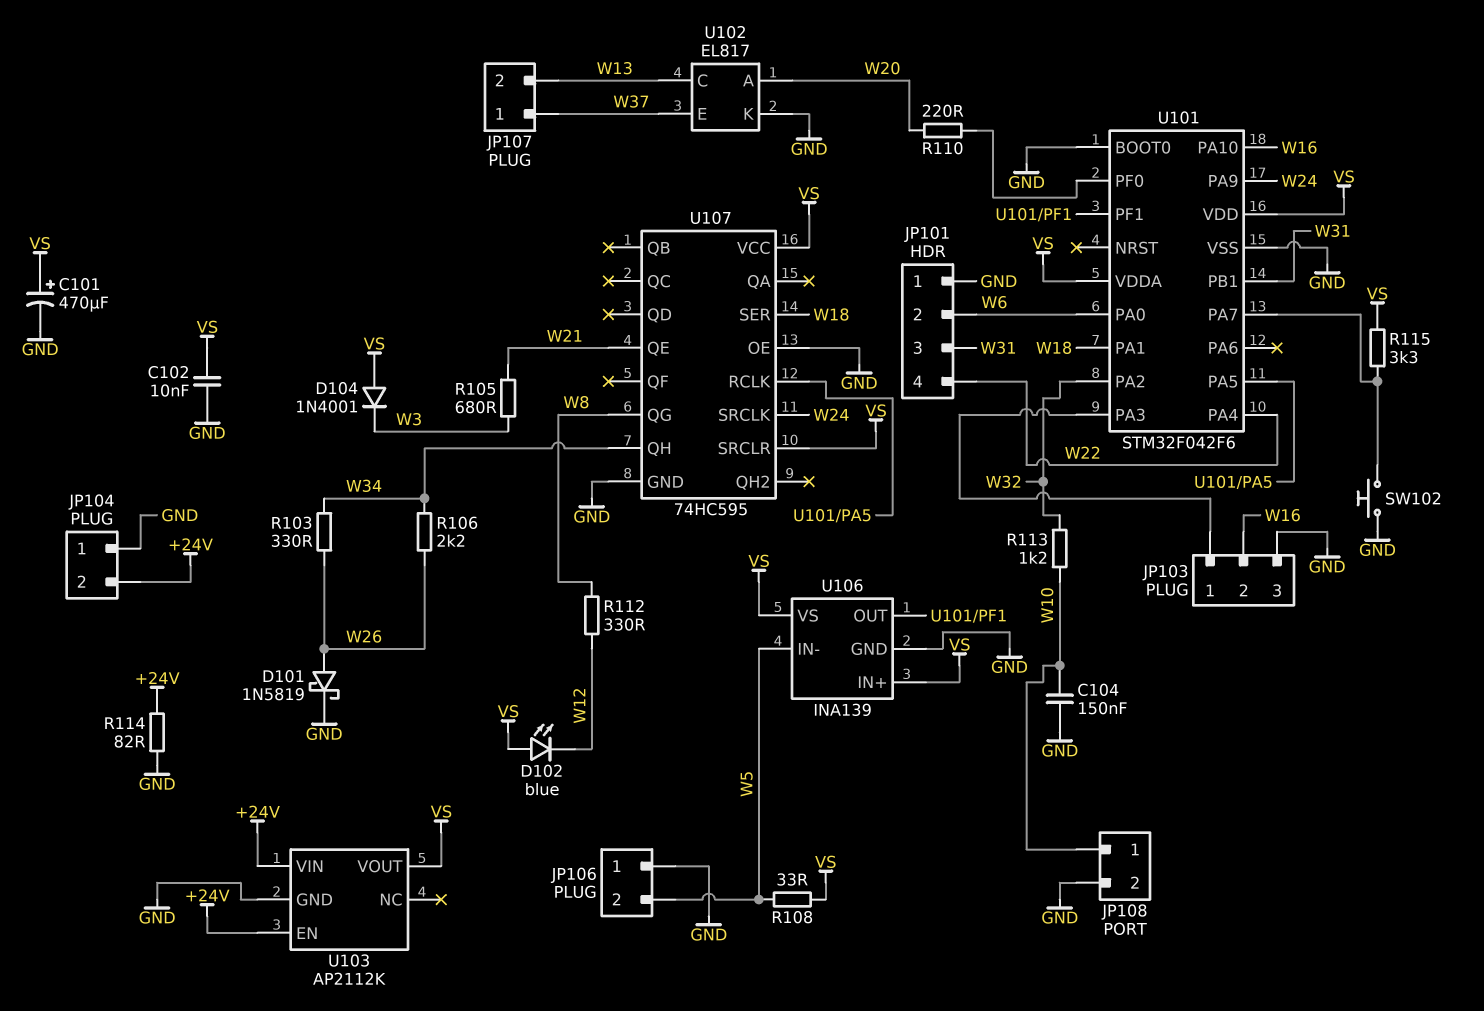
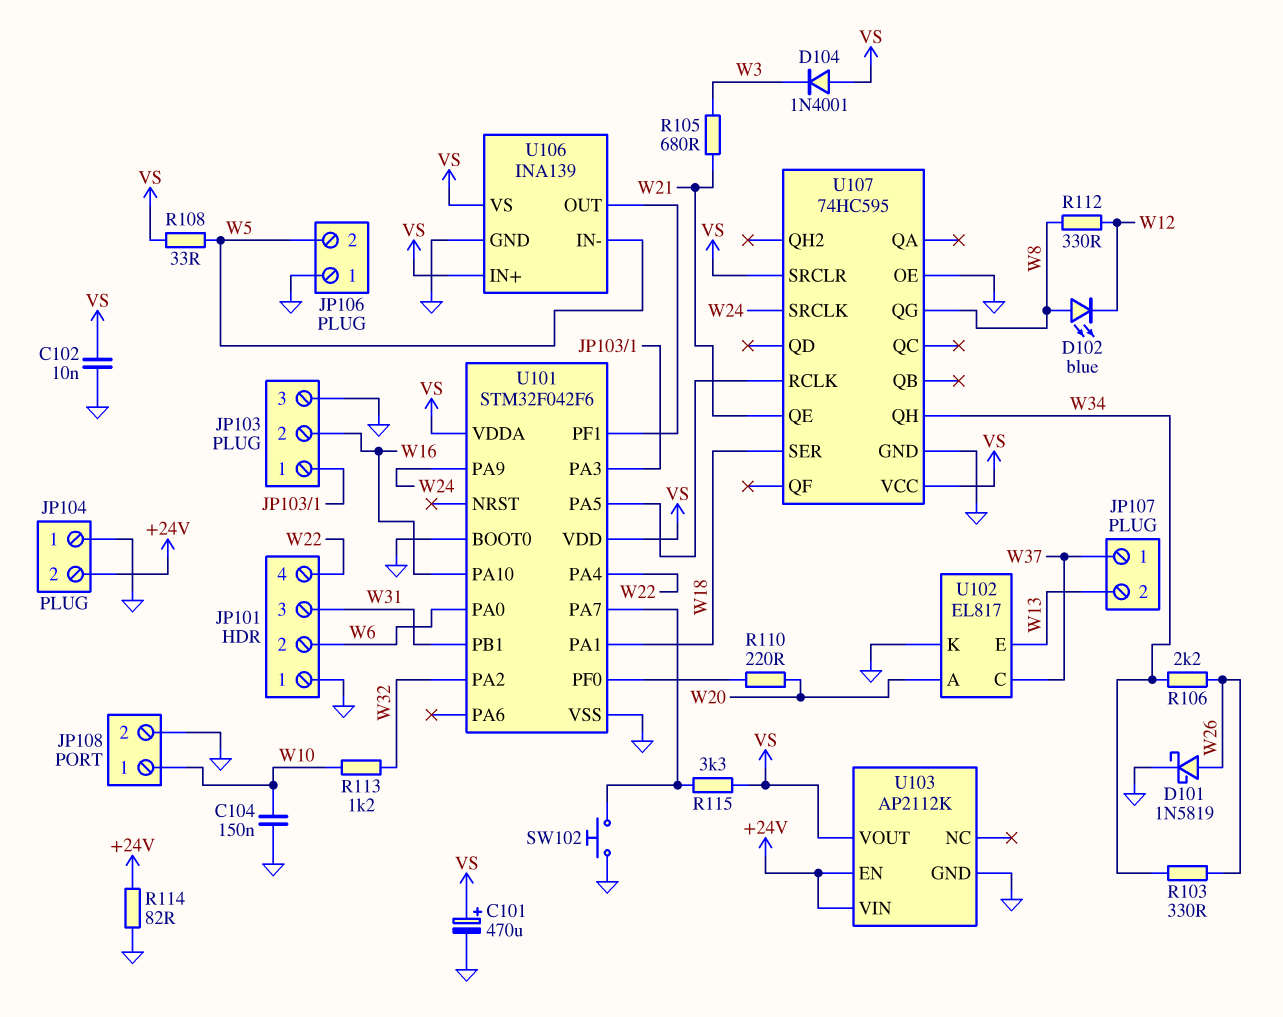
D102: LED blue (A VS, K W12) -> LED blue (A W8, K W12)
U102 pin C: W13 -> W37
U102 pin E: W37 -> W13

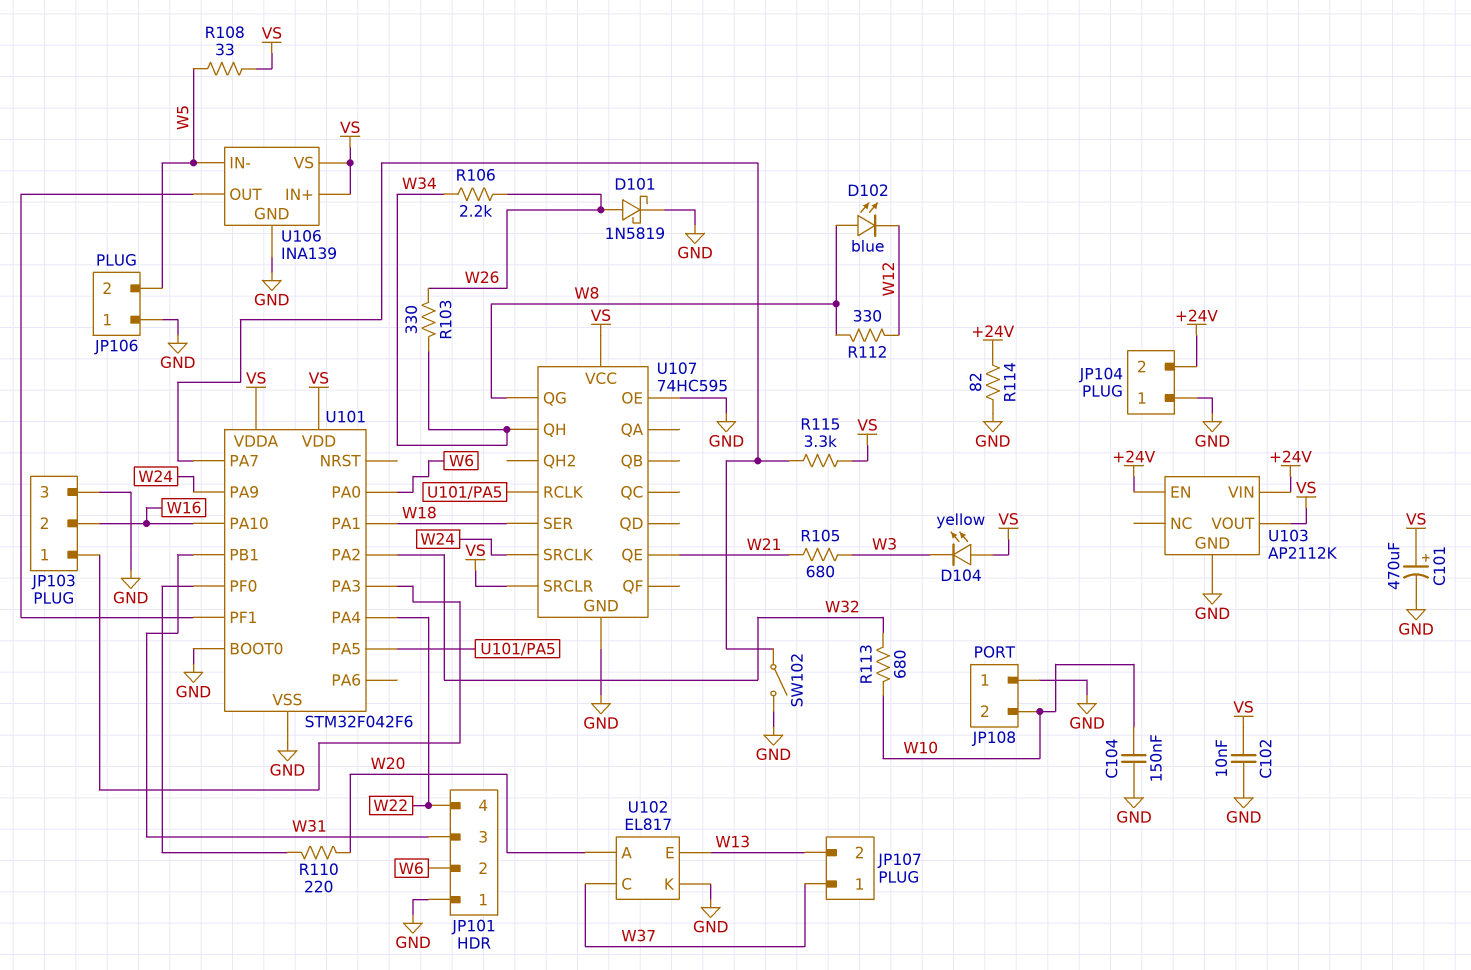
D104: diode 1N4001 (A VS, K W3) -> LED yellow (A VS, K W3)
JP108 pin 1: W10 -> GND
JP108 pin 2: GND -> W10
R113: 1.2k (W10, W32) -> 680 (W10, W32)
SW102: button (GND, U101/PA7) -> switch (GND, U101/PA7)

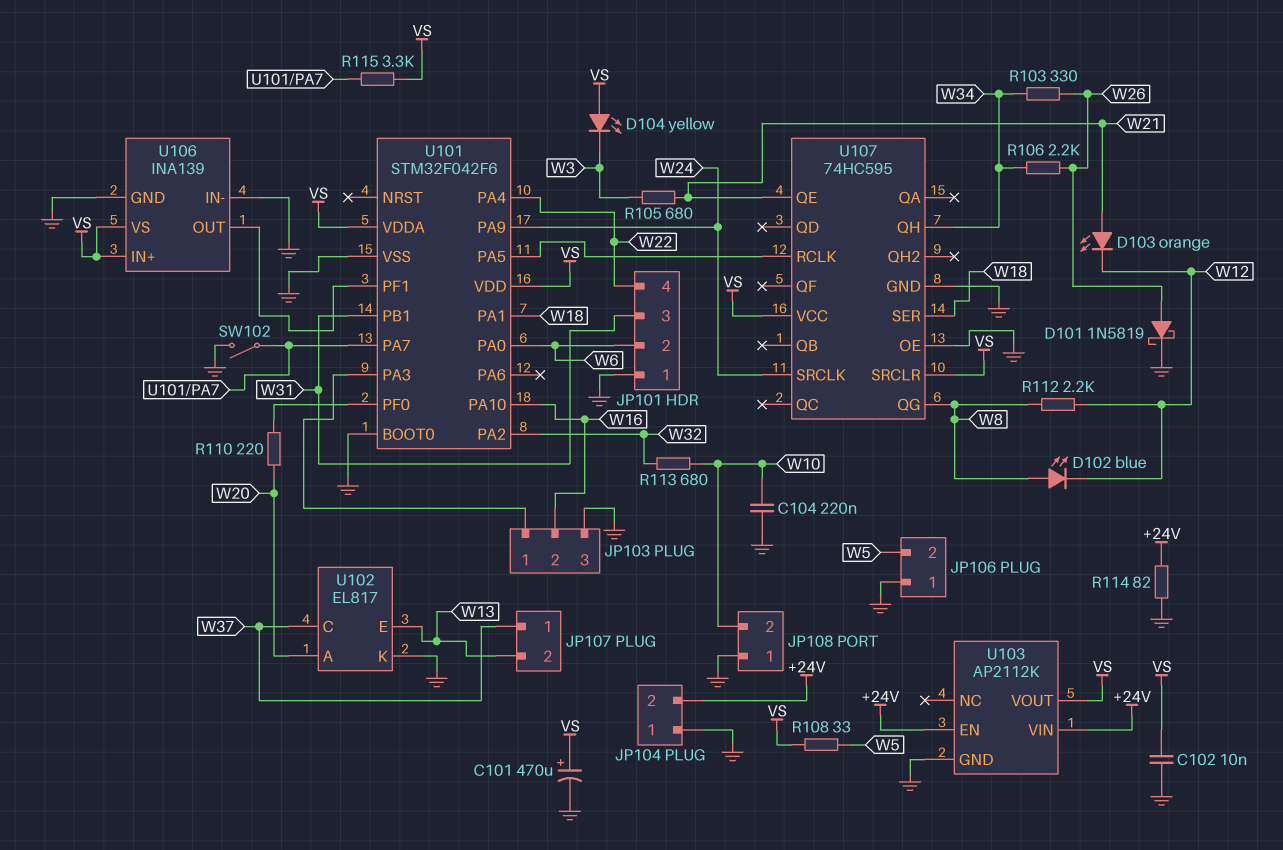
C104: 150nF (GND, W10) -> 220nF (GND, W10)
D103: none -> LED orange (A W21, K W12)
R112: 330 (W8, W12) -> 2.2k (W8, W12)
U106 pin IN-: W5 -> GND

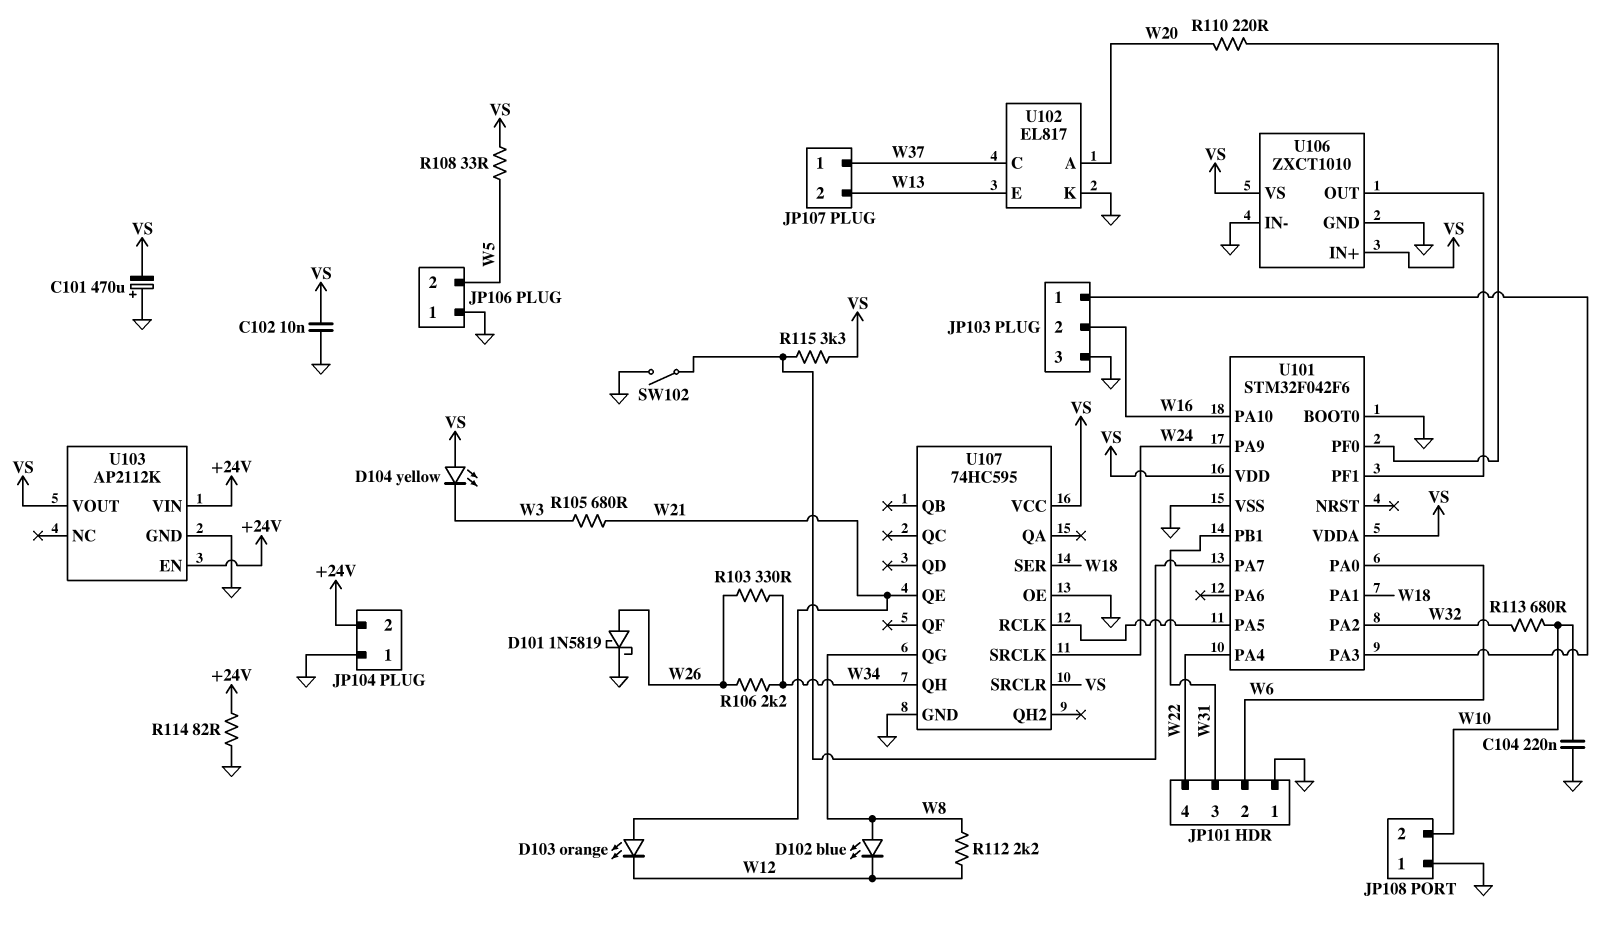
C101: 470uF (plus VS, minus GND) -> 470uF (plus GND, minus VS)
U106: INA139 -> ZXCT1010

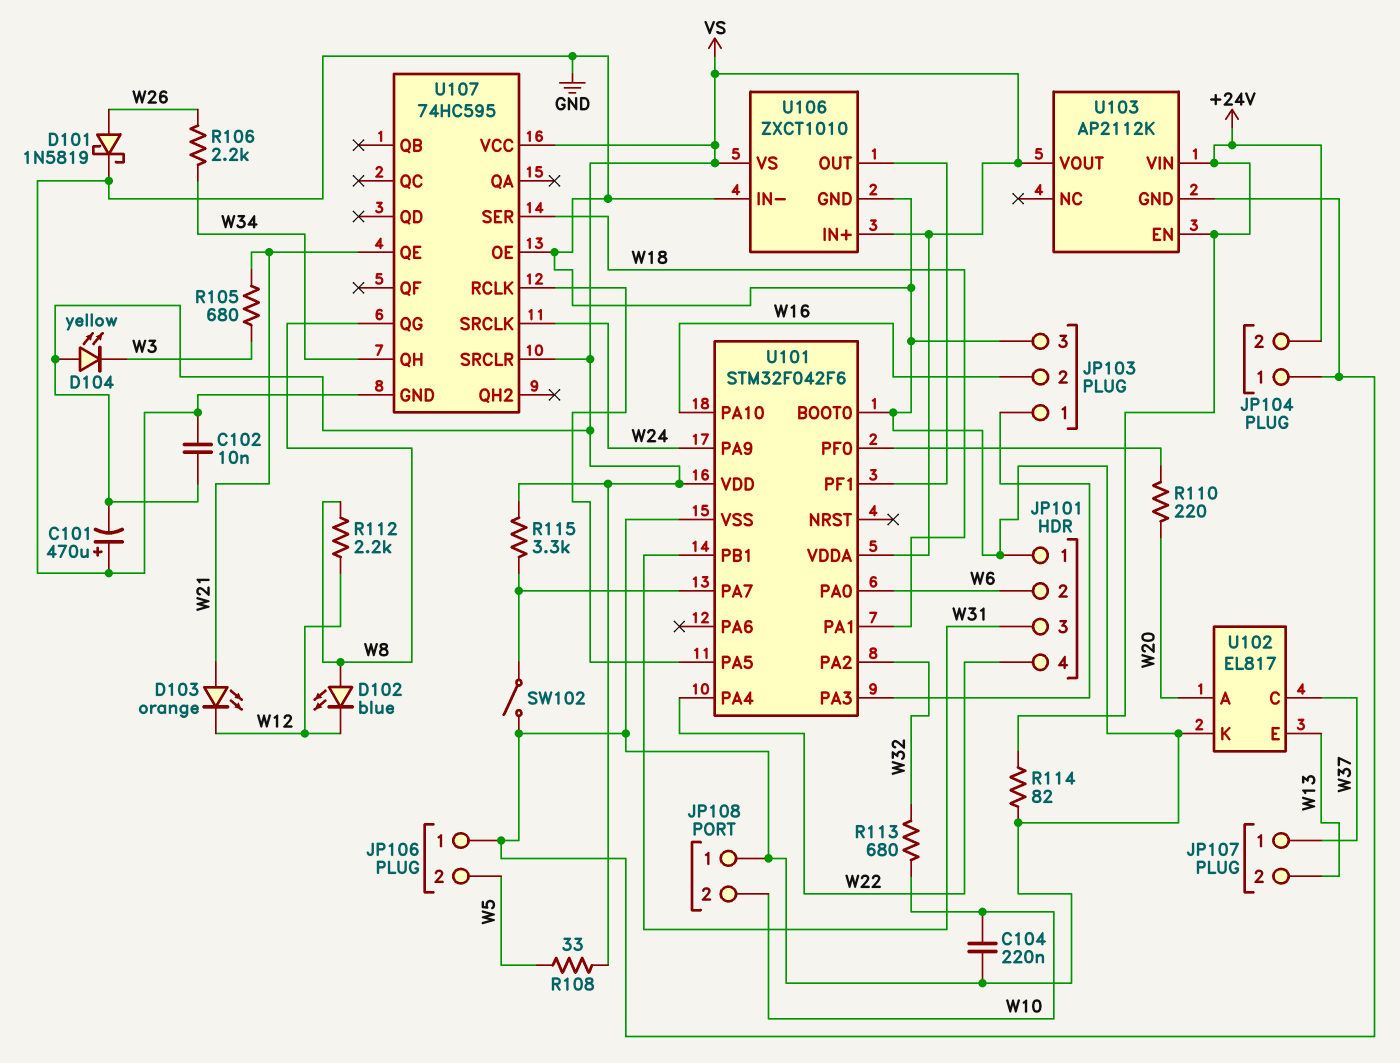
R103: 330 (W26, W34) -> none

